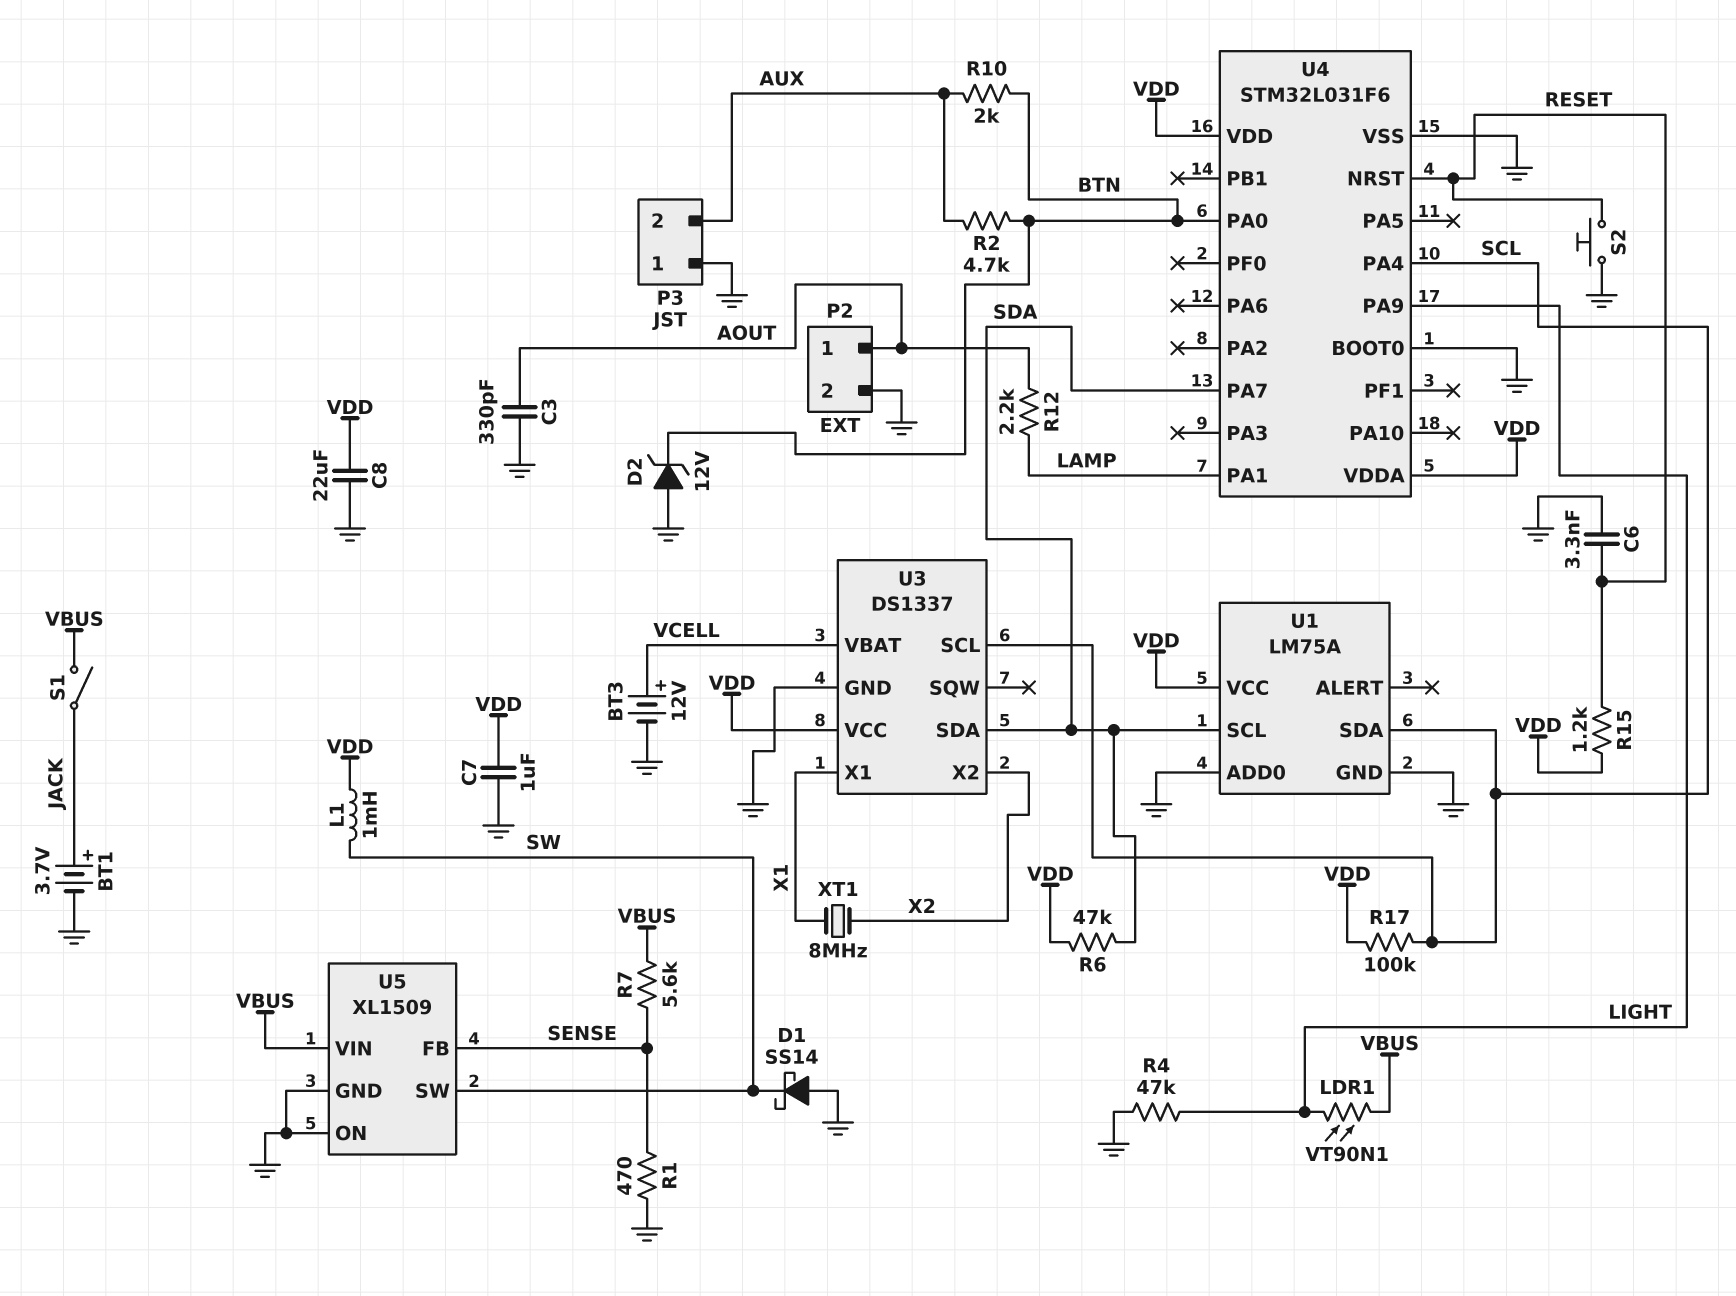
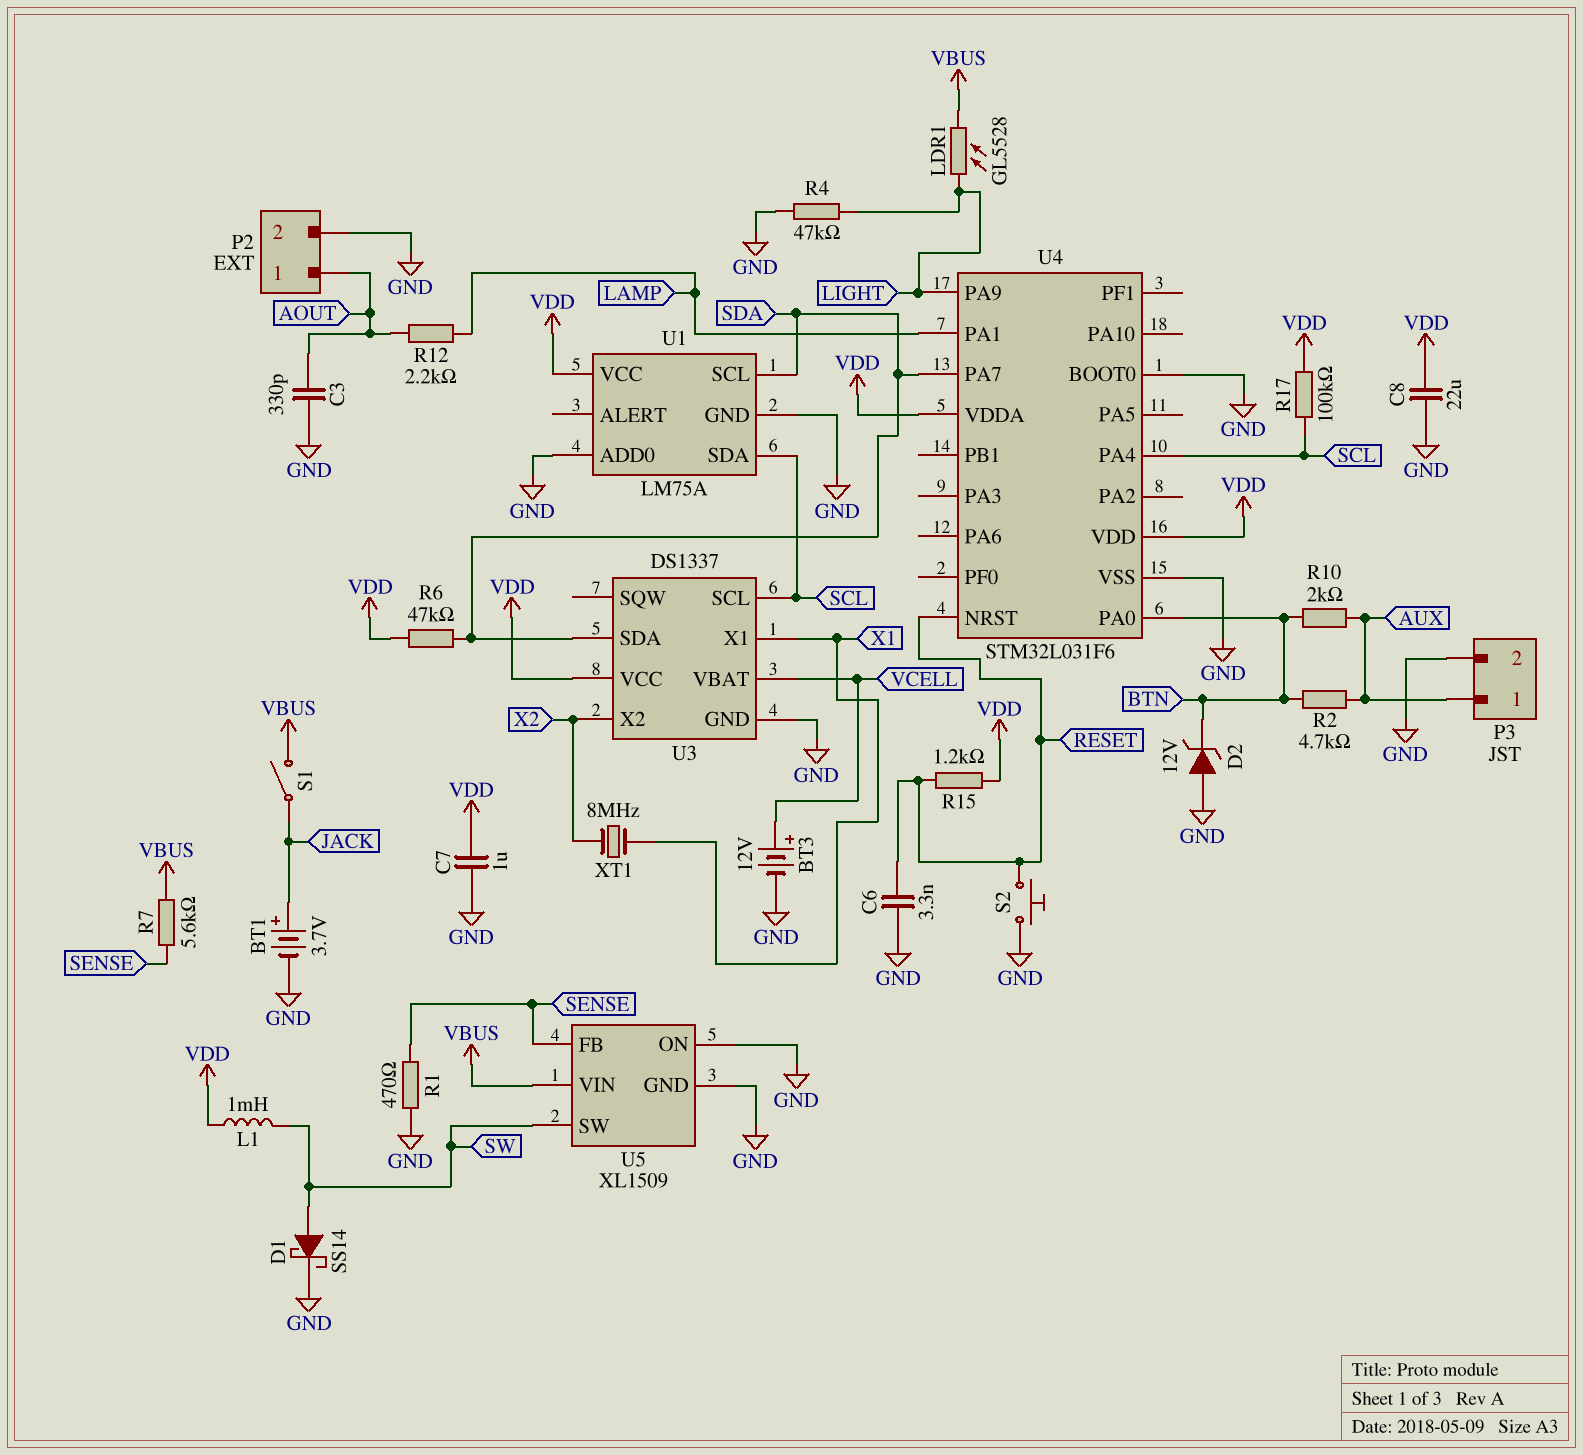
D1: schottky SS14 (A GND, K SW) -> schottky SS14 (A SW, K GND)
LDR1: VT90N1 (LIGHT, VBUS) -> GL5528 (LIGHT, VBUS)
P3 pin 1: GND -> AUX
P3 pin 2: AUX -> GND

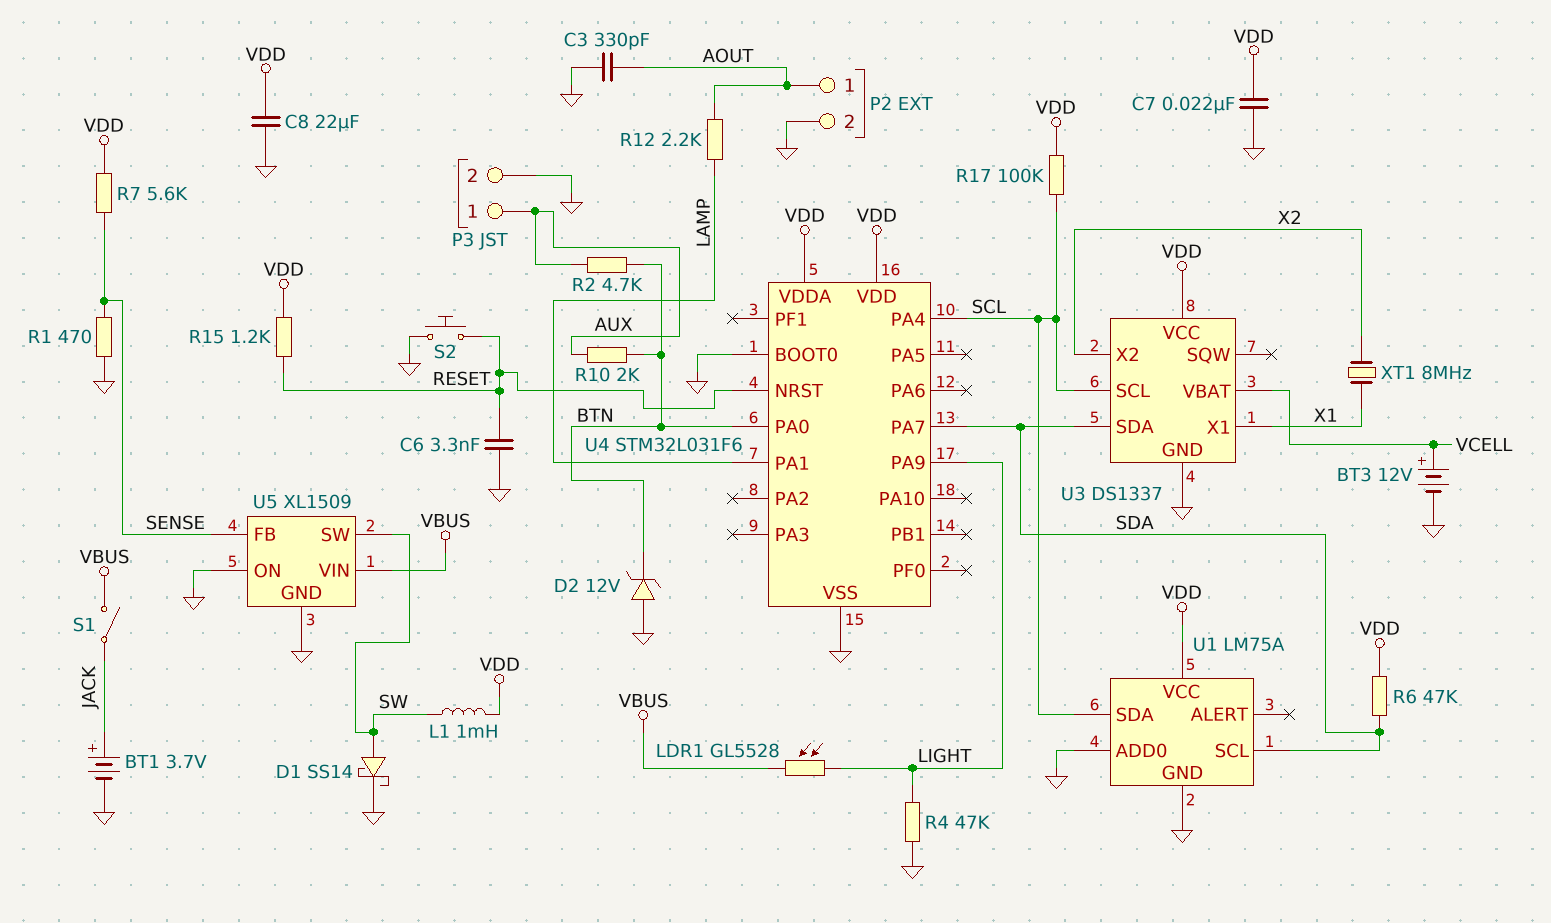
C7: 1uF (GND, VDD) -> 22nF (GND, VDD)
R7: 5.6k (SENSE, VBUS) -> 5.6k (SENSE, VDD)

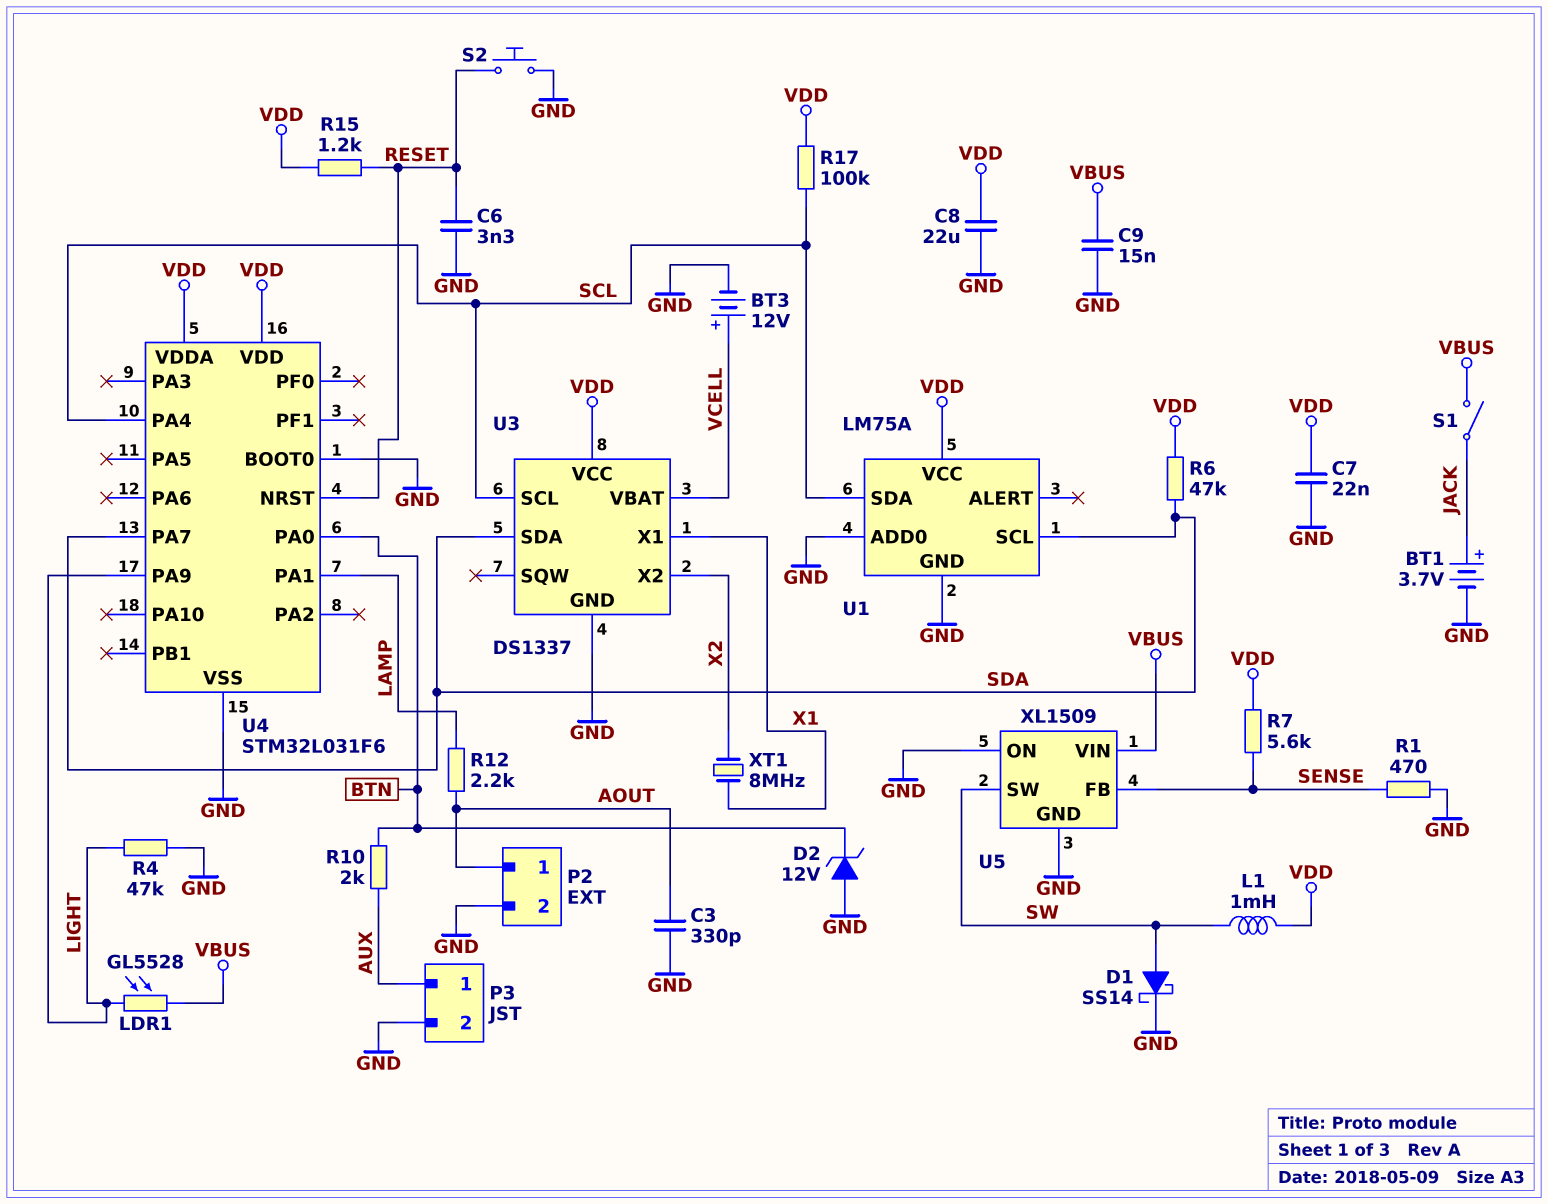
C9: none -> 15nF (GND, VBUS)
R2: 4.7k (AUX, BTN) -> none

